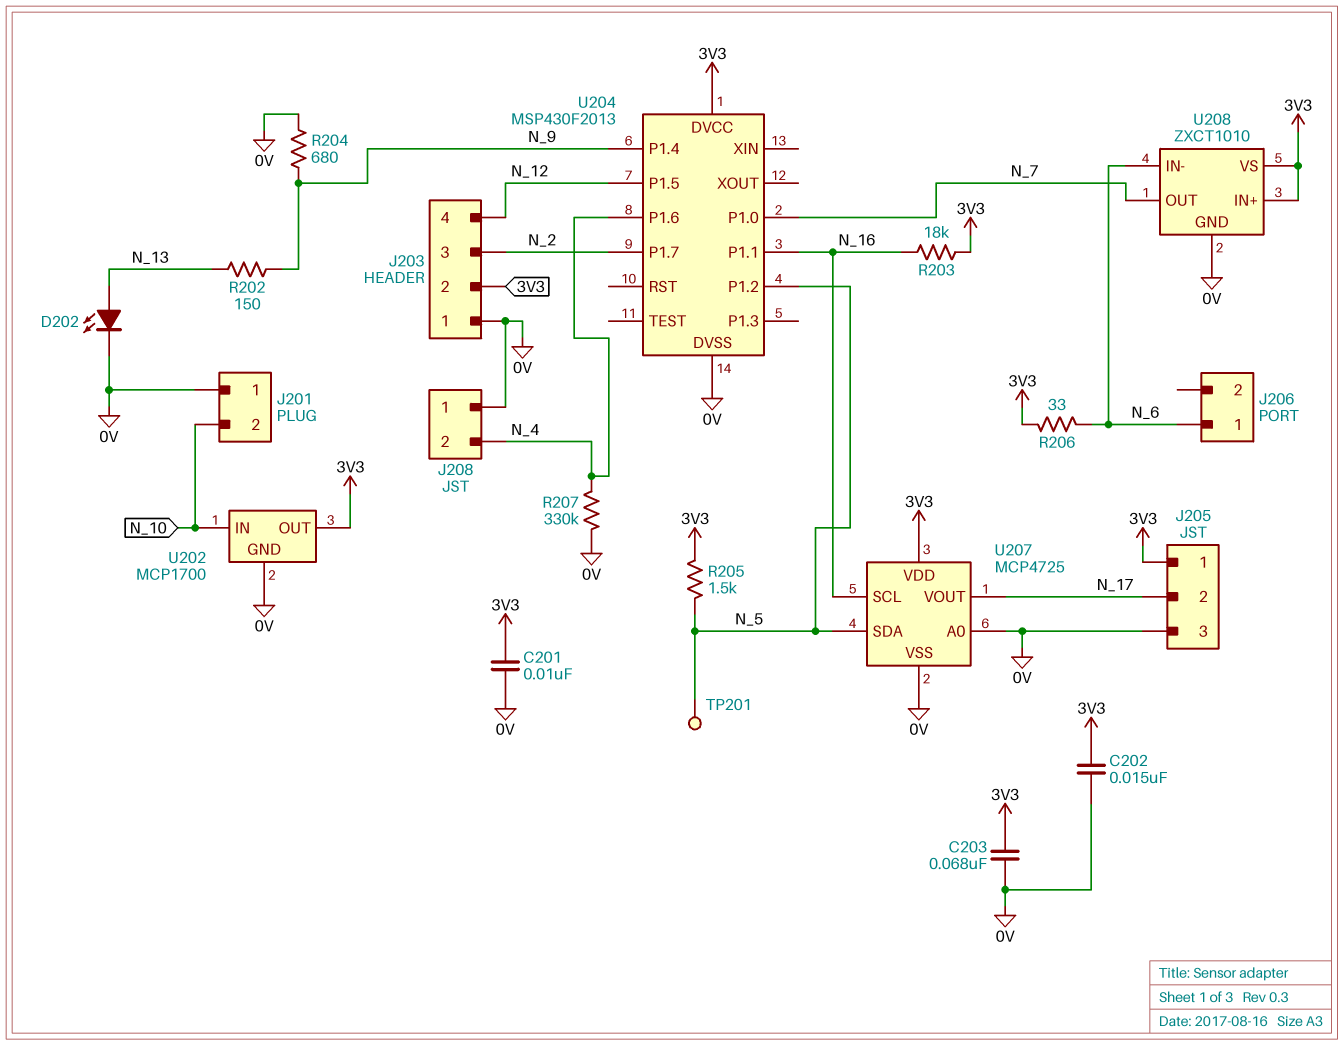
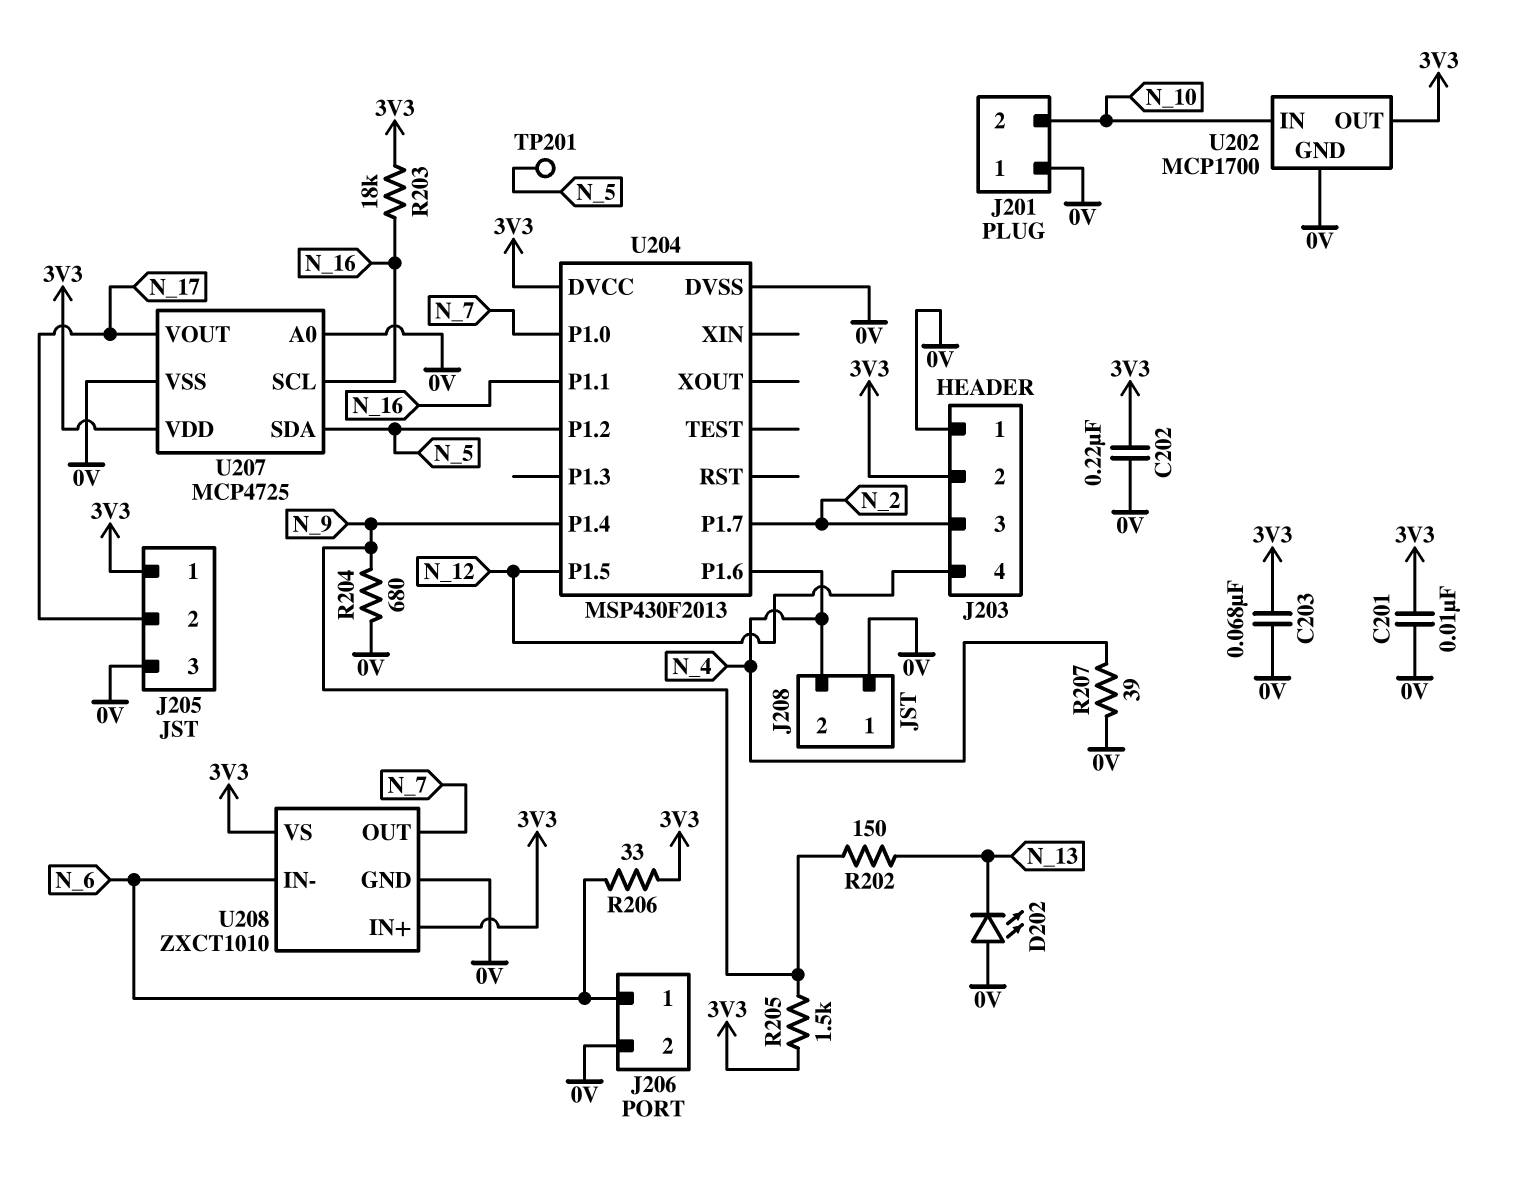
C202: 15nF (0V, 3V3) -> 220nF (0V, 3V3)
D202: LED (A N_13, K 0V) -> LED (A 0V, K N_13)
J206 pin 2: none -> 0V
R205: 1.5k (3V3, N_5) -> 1.5k (3V3, N_9)
R207: 330k (0V, N_4) -> 39 (0V, N_4)

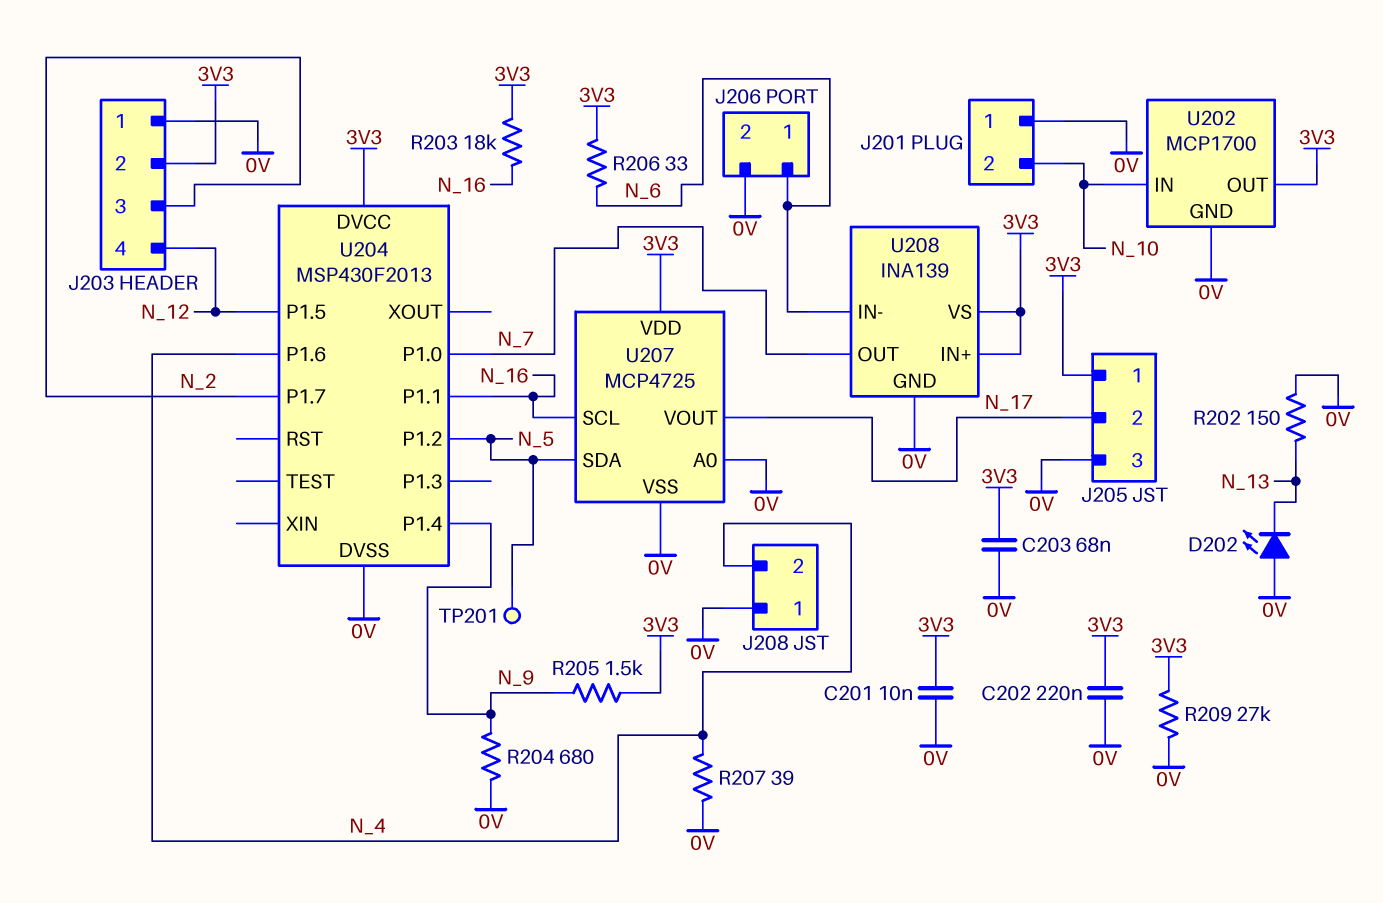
R202: 150 (N_9, N_13) -> 150 (0V, N_13)
R209: none -> 27k (0V, 3V3)
U208: ZXCT1010 -> INA139

